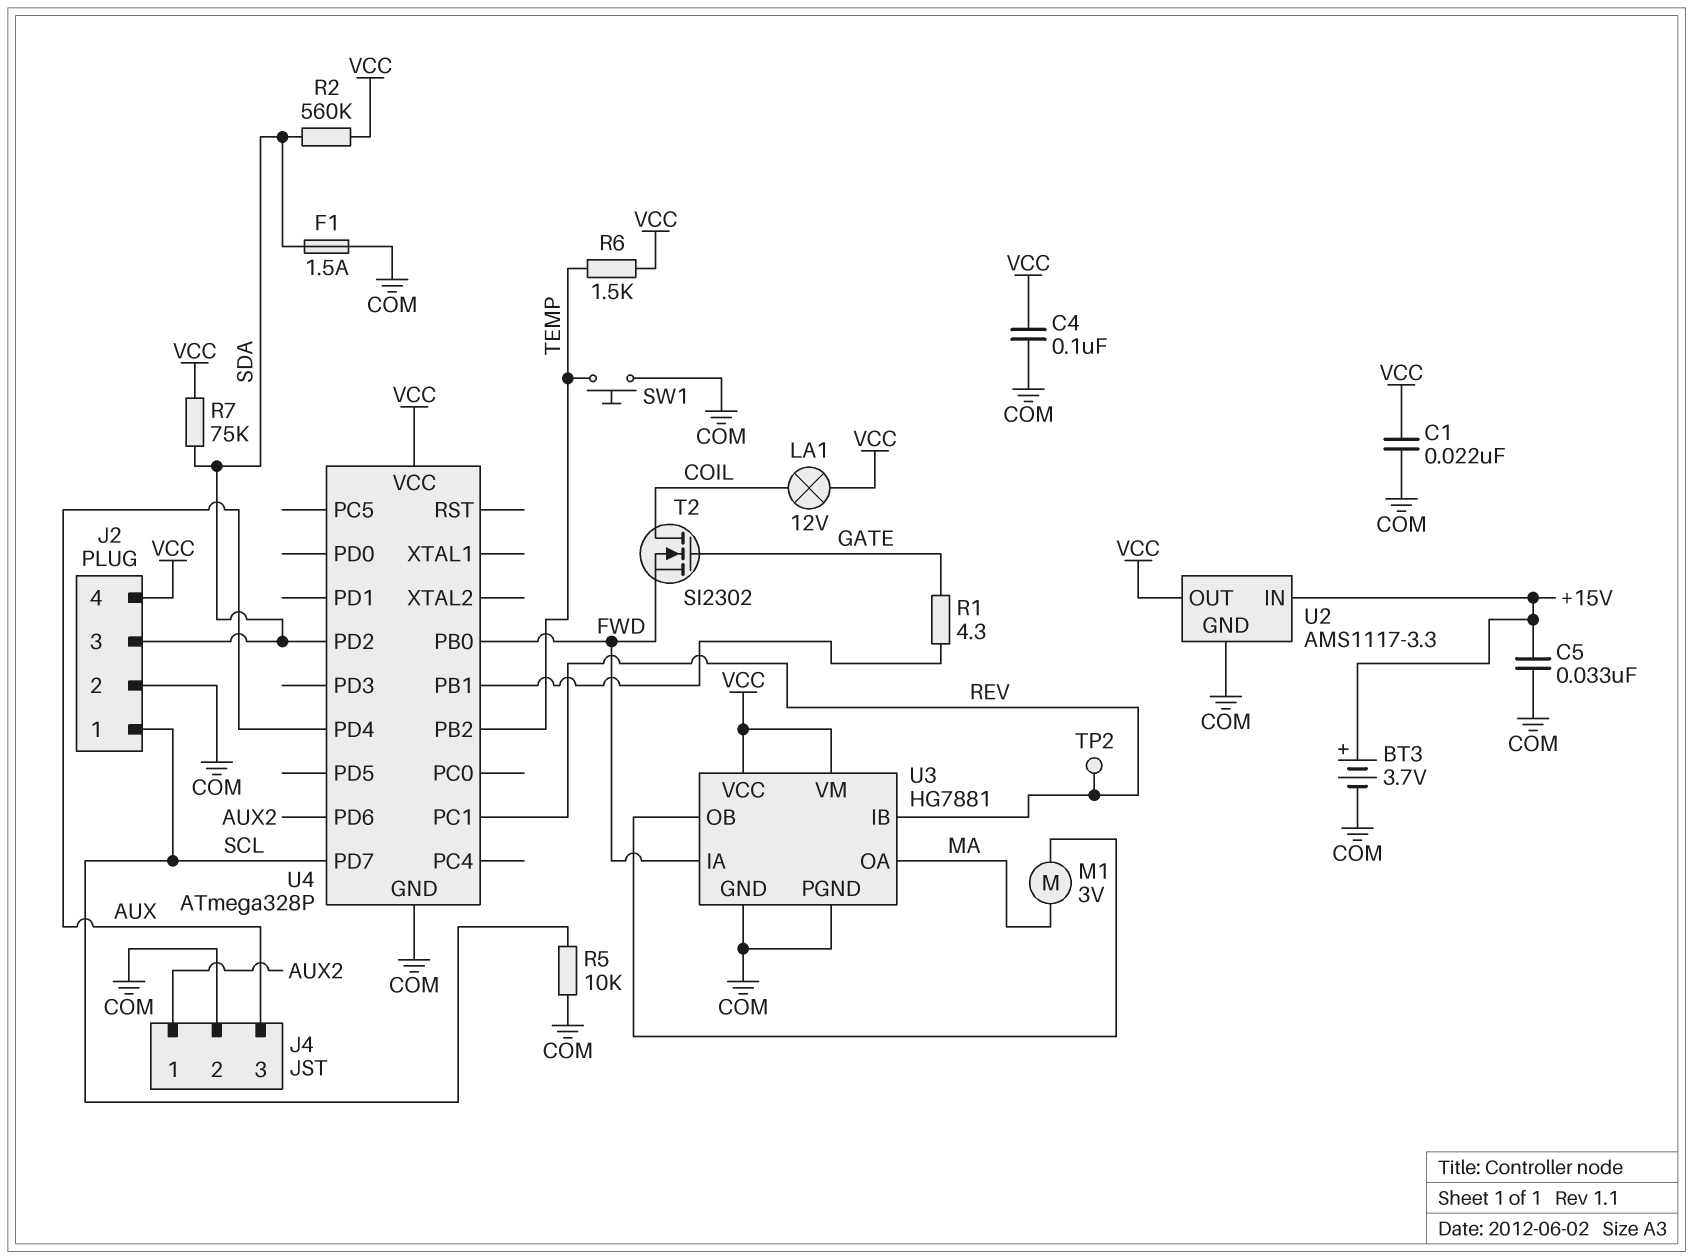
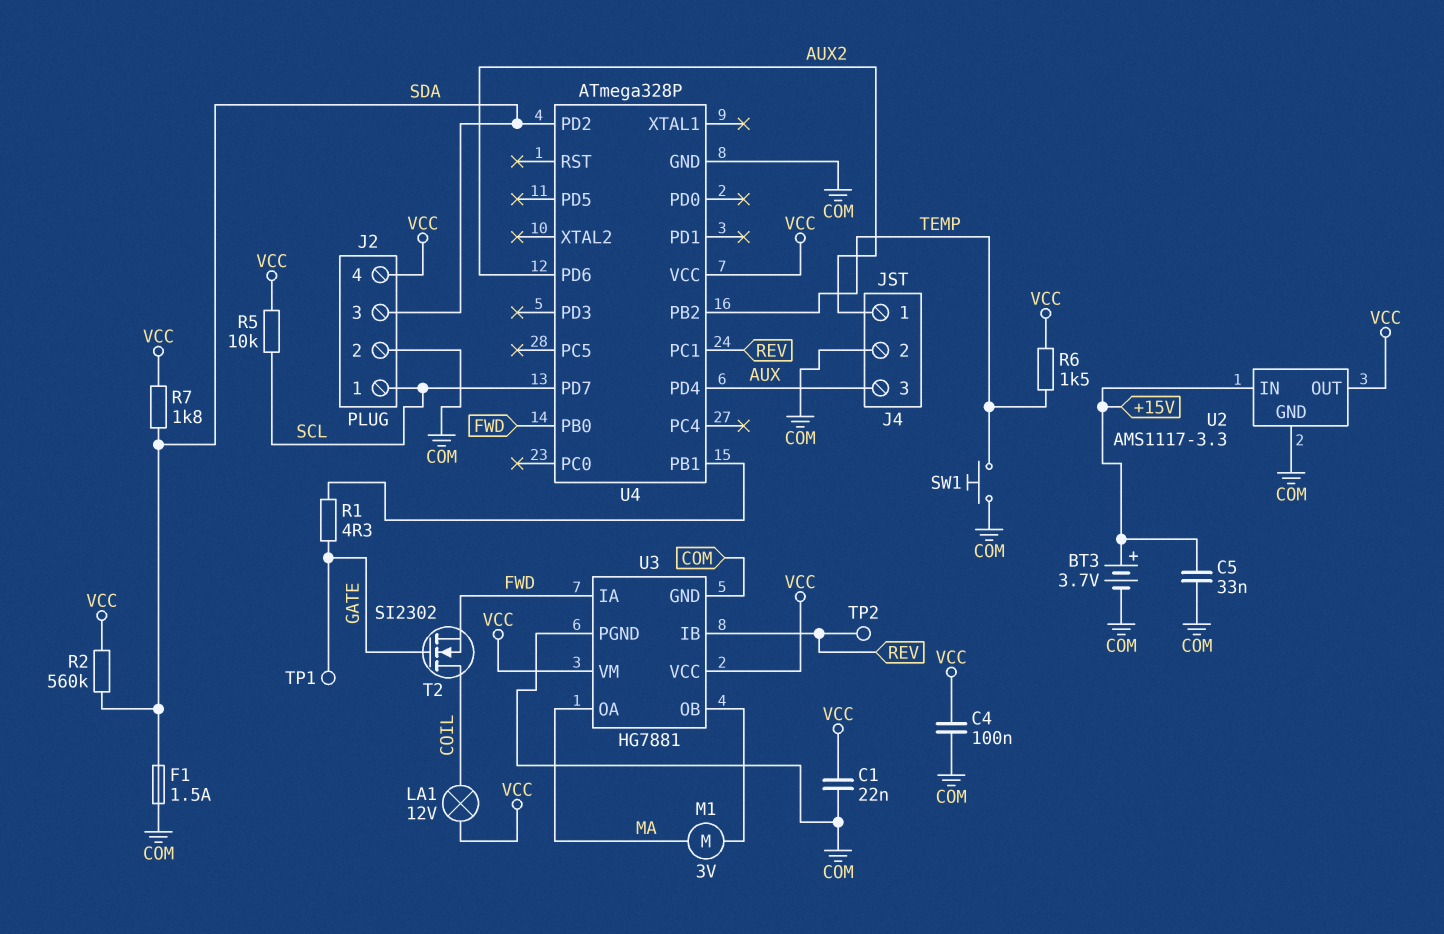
R5: 10k (COM, SCL) -> 10k (SCL, VCC)
R7: 75k (SDA, VCC) -> 1.8k (SDA, VCC)
TP1: none -> test point (GATE)

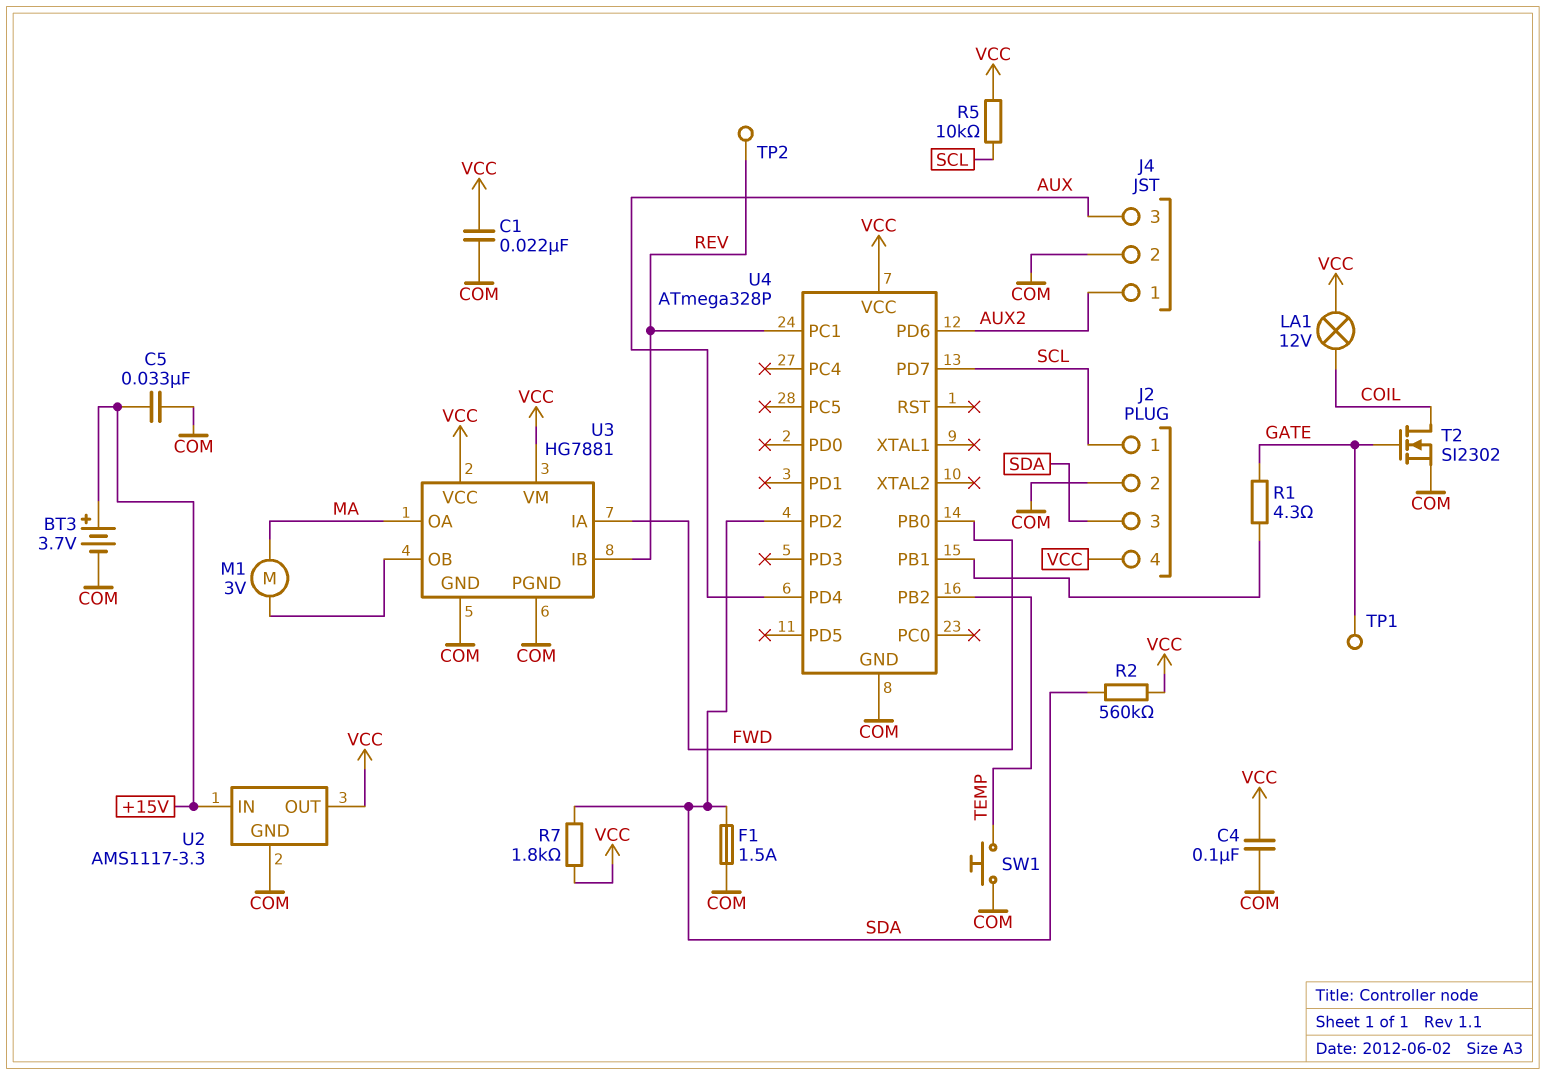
R6: 1.5k (TEMP, VCC) -> none
T2: NMOS SI2302 (G GATE, D COIL, S FWD) -> NMOS SI2302 (G GATE, D COIL, S COM)

